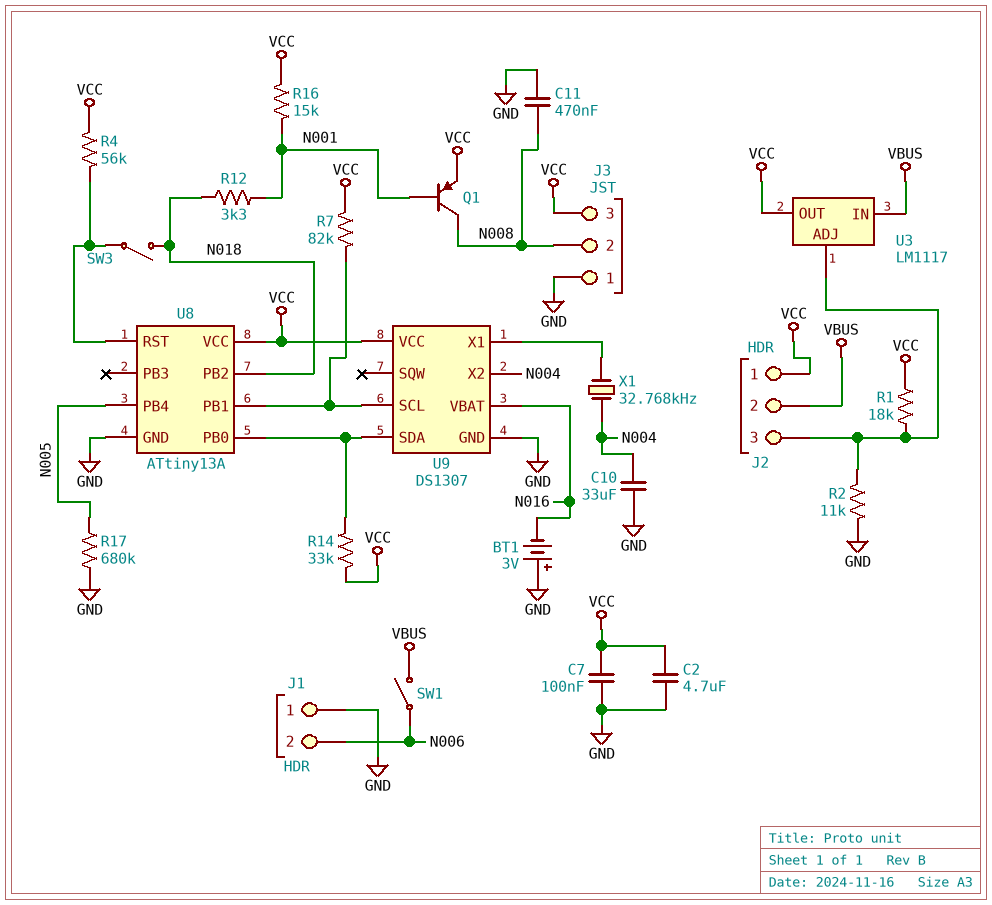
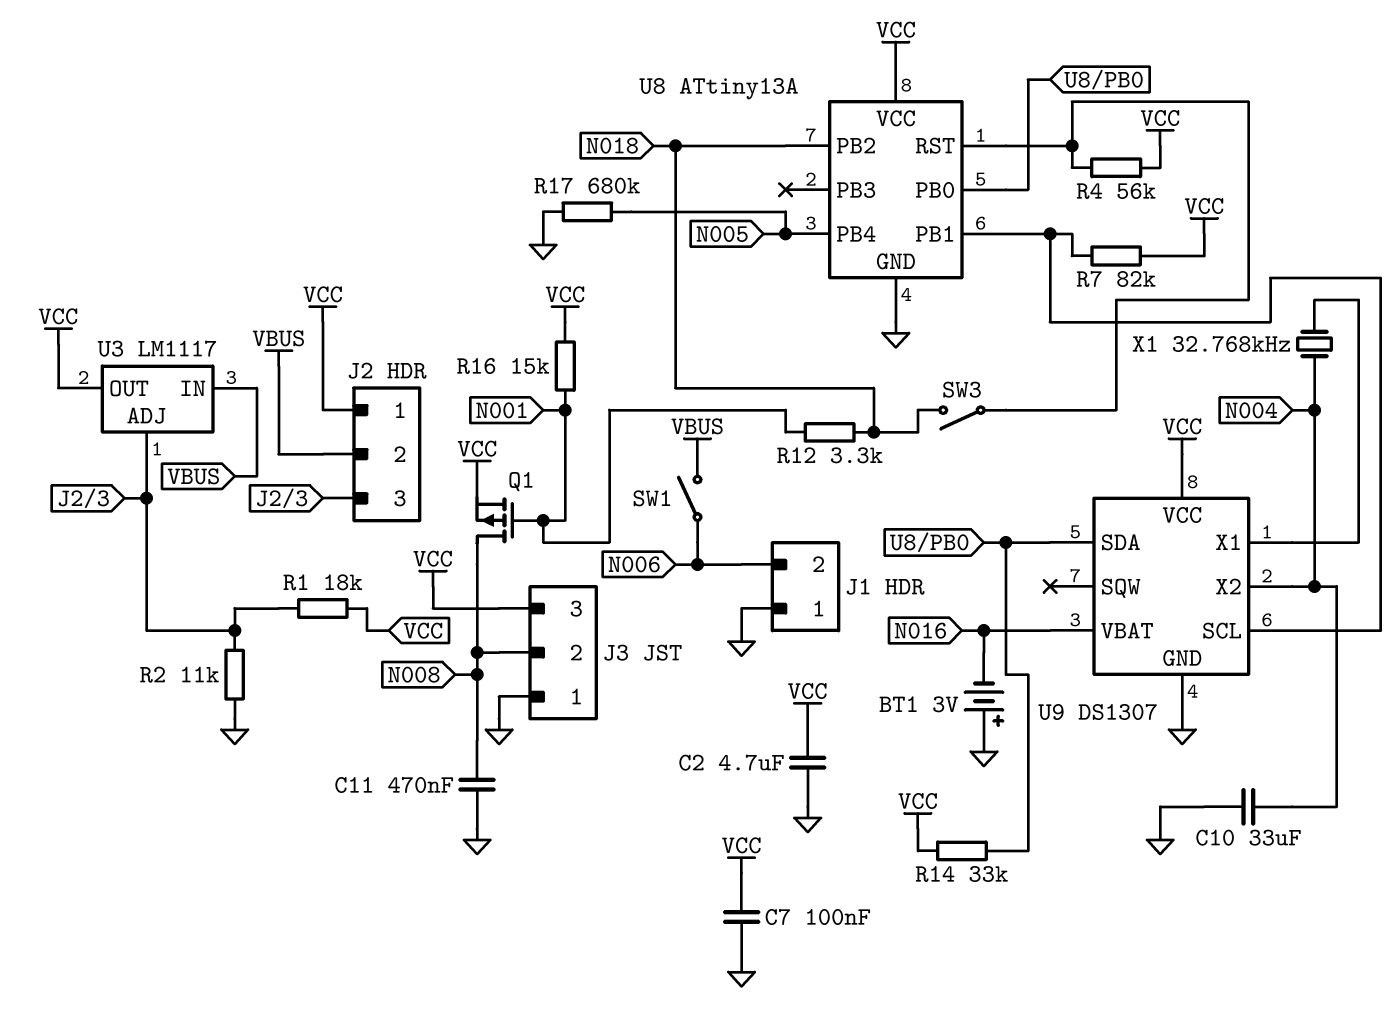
Q1: PNP (B N001, C N008, E VCC) -> PMOS (G N001, D N008, S VCC)

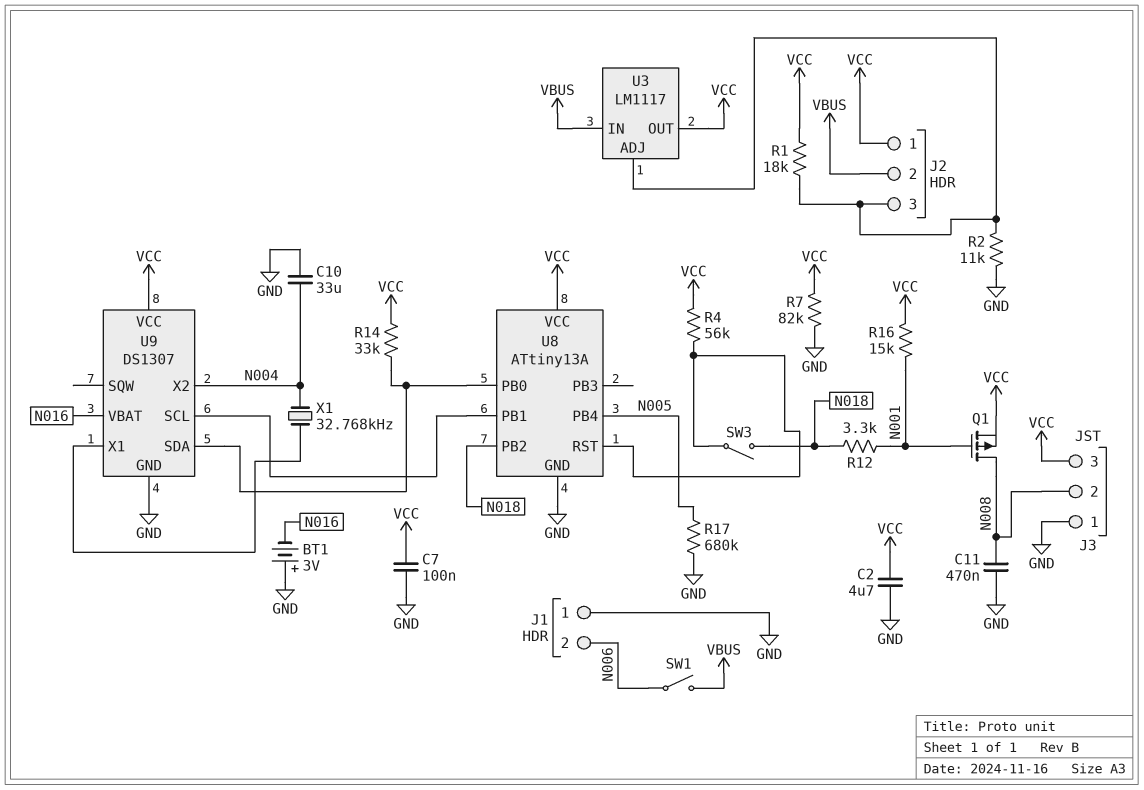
R7: 82k (U8/PB1, VCC) -> 82k (GND, VCC)

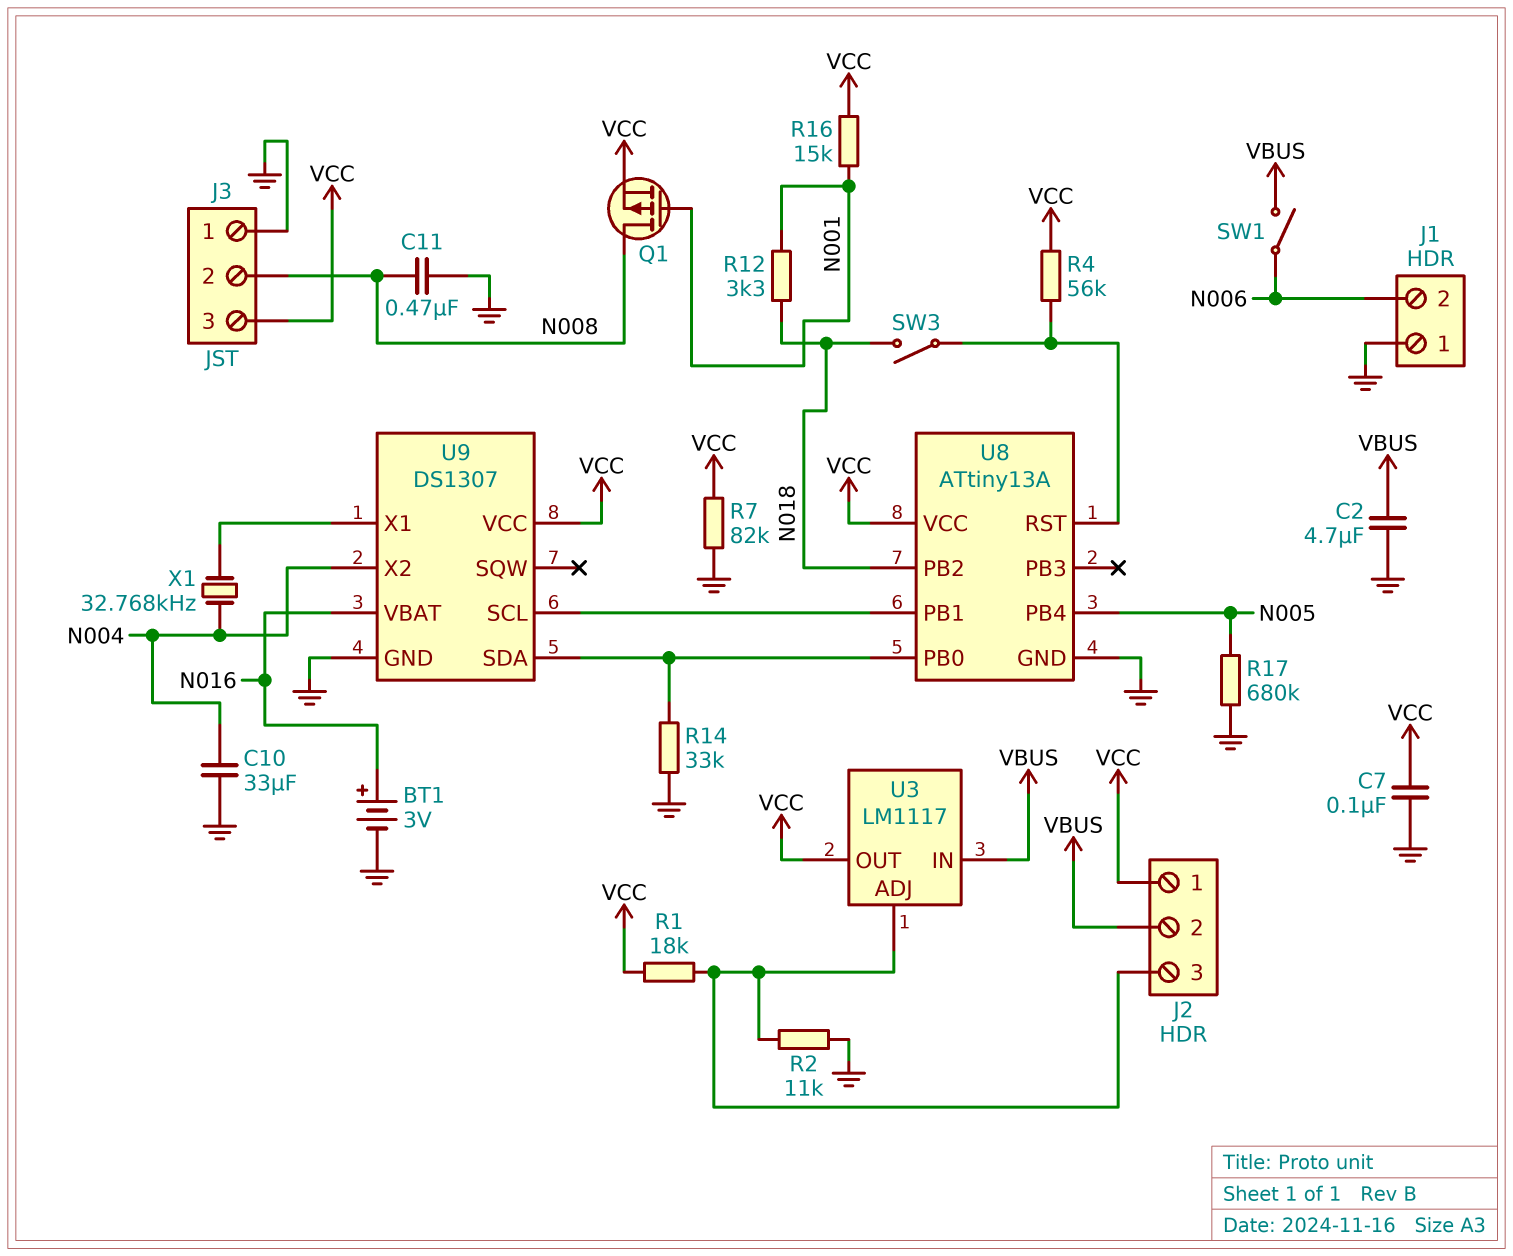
BT1: 3V (plus GND, minus N016) -> 3V (plus N016, minus GND)
C2: 4.7uF (GND, VCC) -> 4.7uF (GND, VBUS)
R14: 33k (U8/PB0, VCC) -> 33k (GND, U8/PB0)

